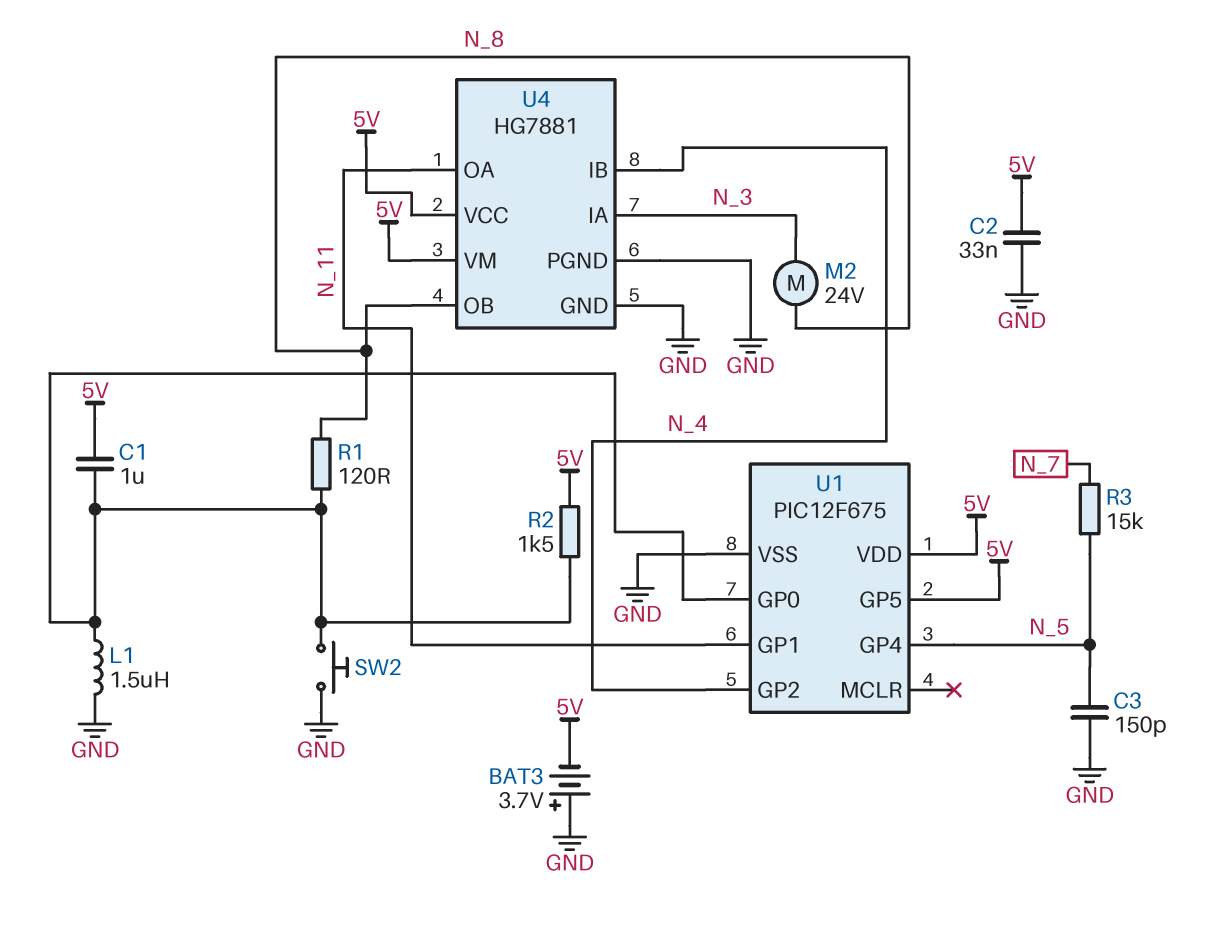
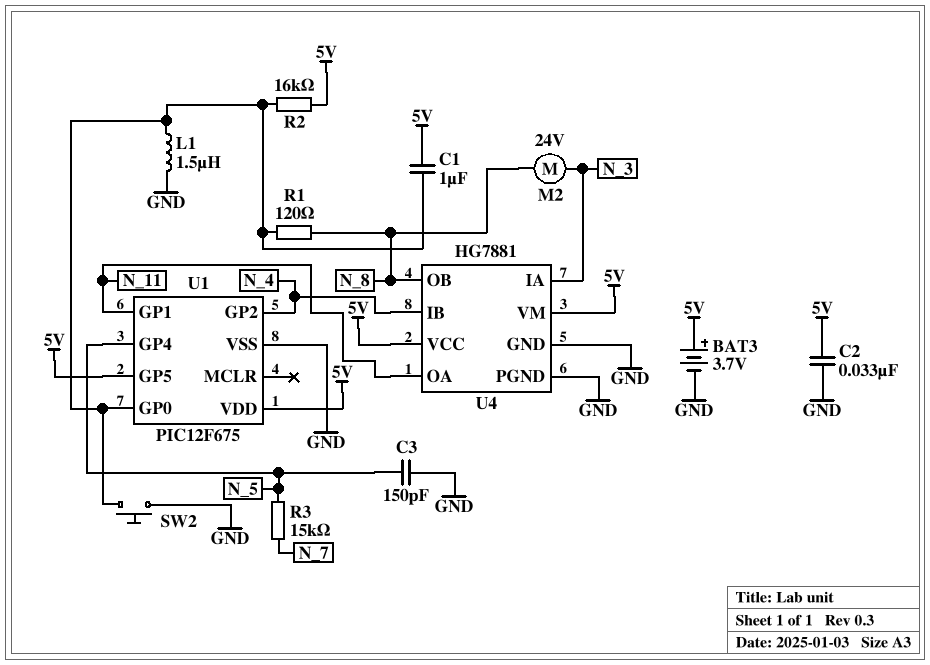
BAT3: 3.7V (plus GND, minus 5V) -> 3.7V (plus 5V, minus GND)
R2: 1.5k (5V, U1/GP0) -> 16k (5V, U1/GP0)

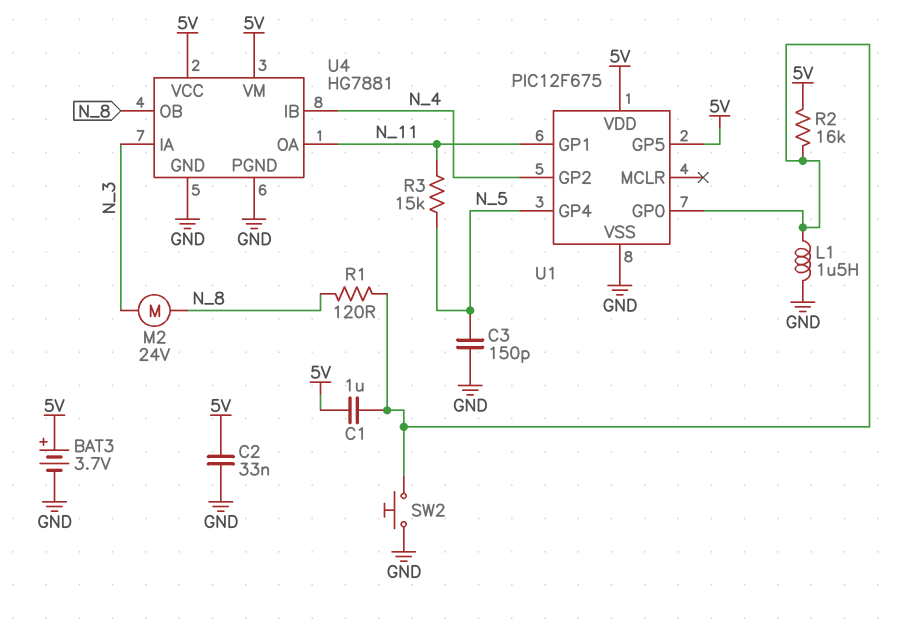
R3: 15k (N_5, N_7) -> 15k (N_5, N_11)

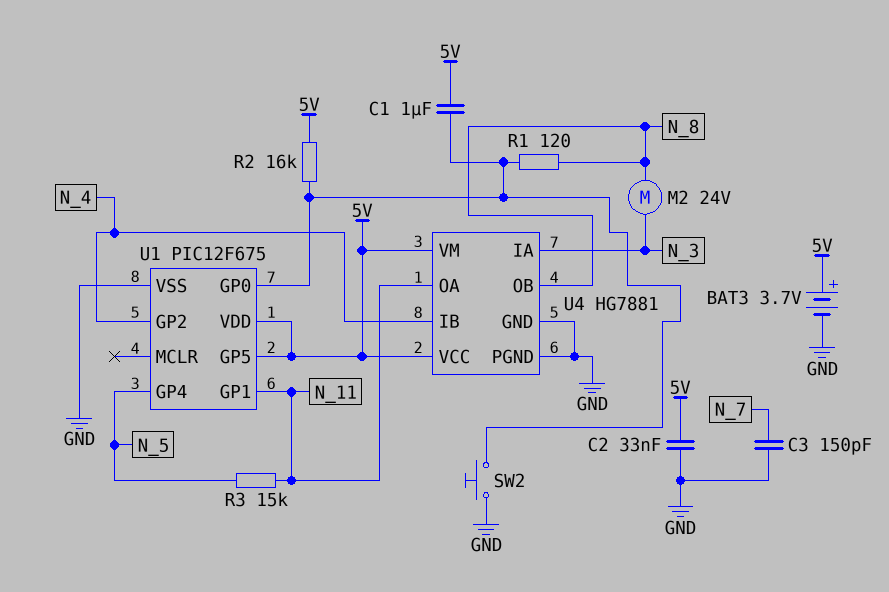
C3: 150pF (GND, N_5) -> 150pF (GND, N_7)
L1: 1.5uH (GND, U1/GP0) -> none

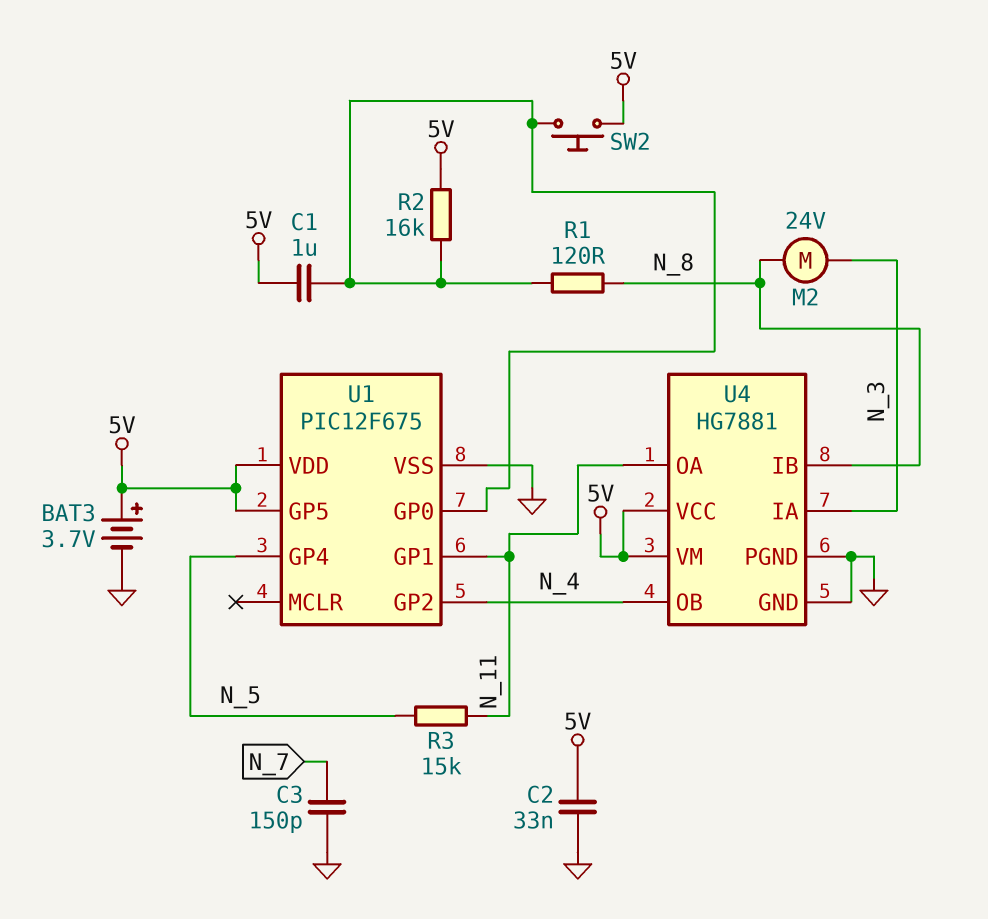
SW2: button (GND, U1/GP0) -> button (5V, U1/GP0)
U4 pin IB: N_4 -> N_8
U4 pin OB: N_8 -> N_4

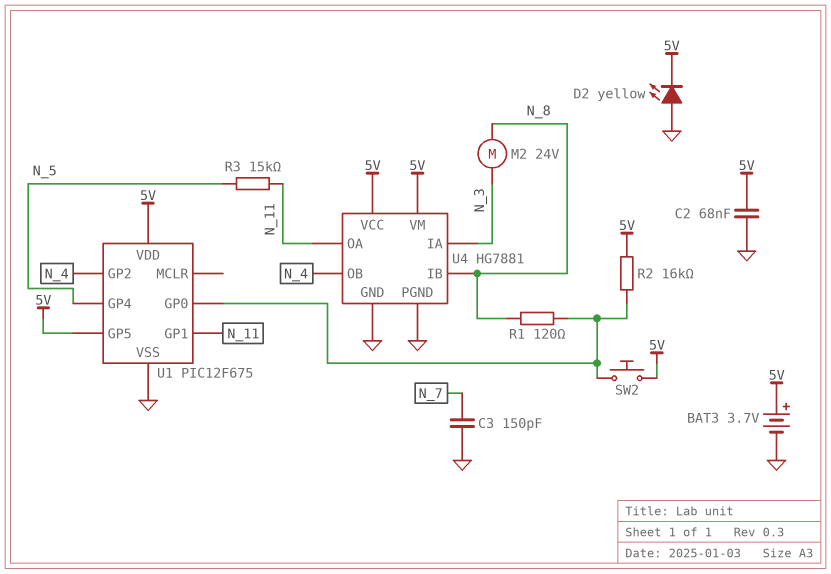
C1: 1uF (5V, U1/GP0) -> none
C2: 33nF (5V, GND) -> 68nF (5V, GND)
D2: none -> LED yellow (A GND, K 5V)

